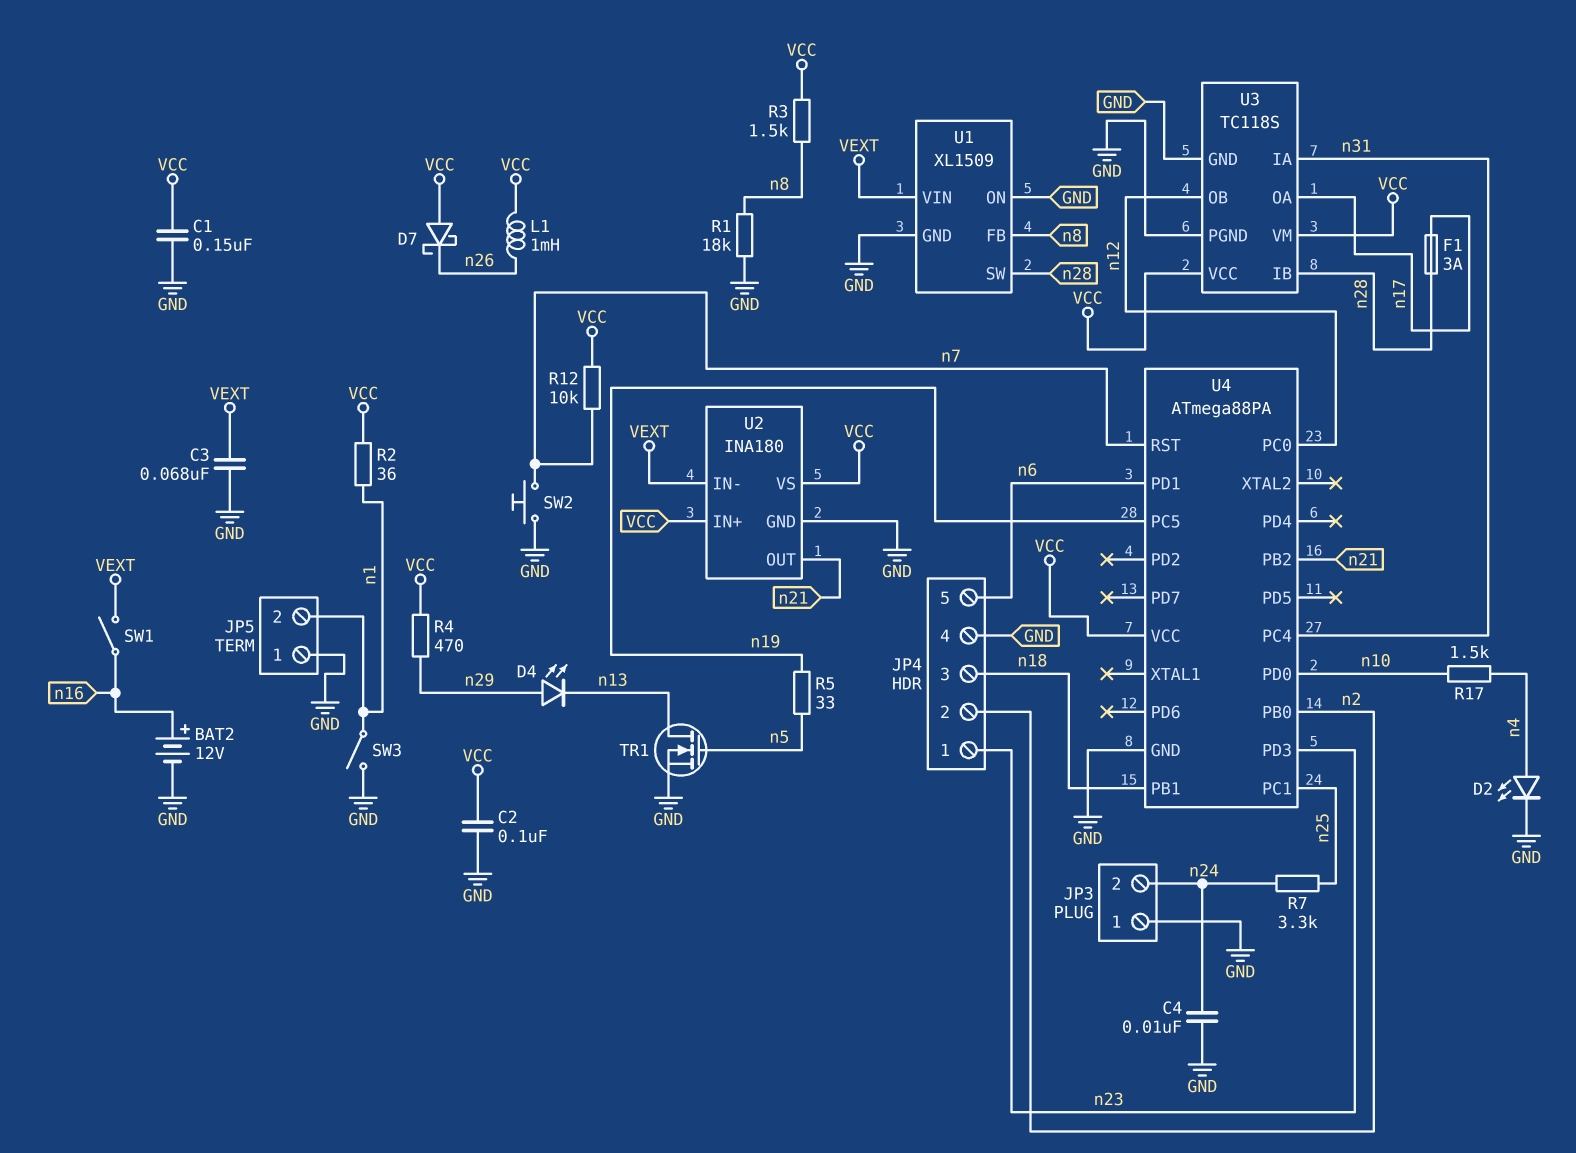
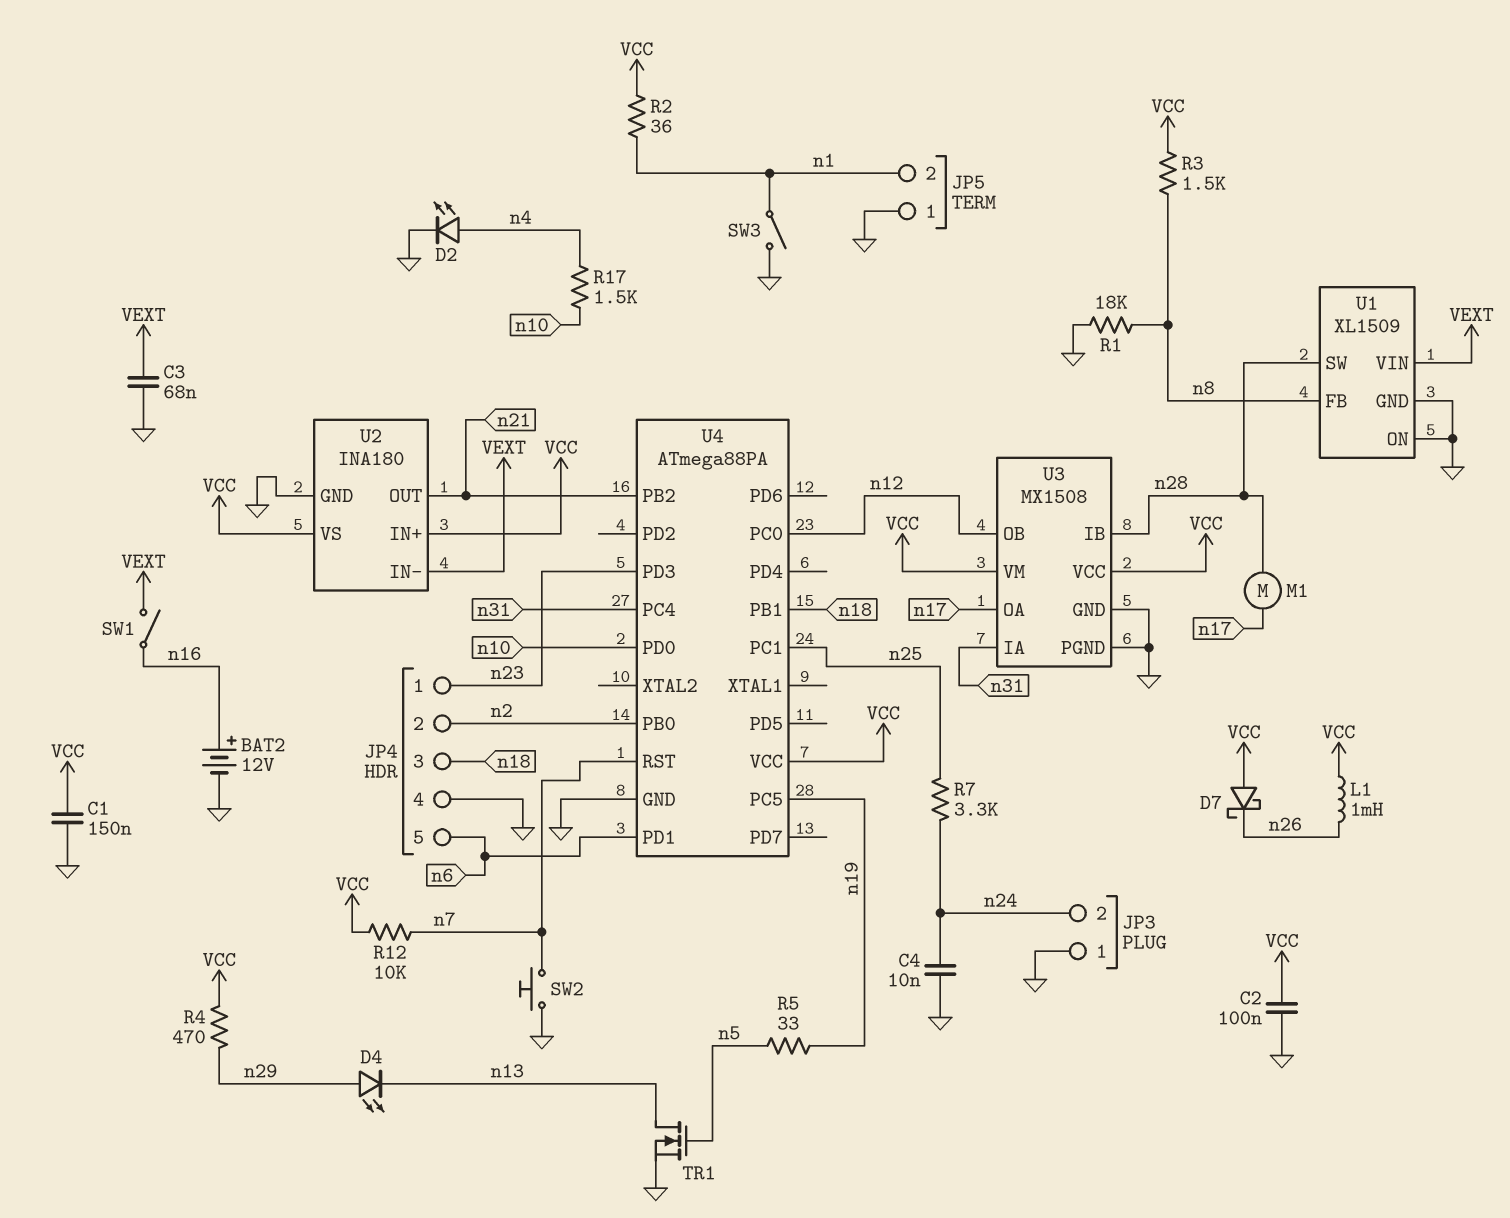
F1: 3A (n17, n28) -> none
M1: none -> motor (n17, n28)
U3: TC118S -> MX1508

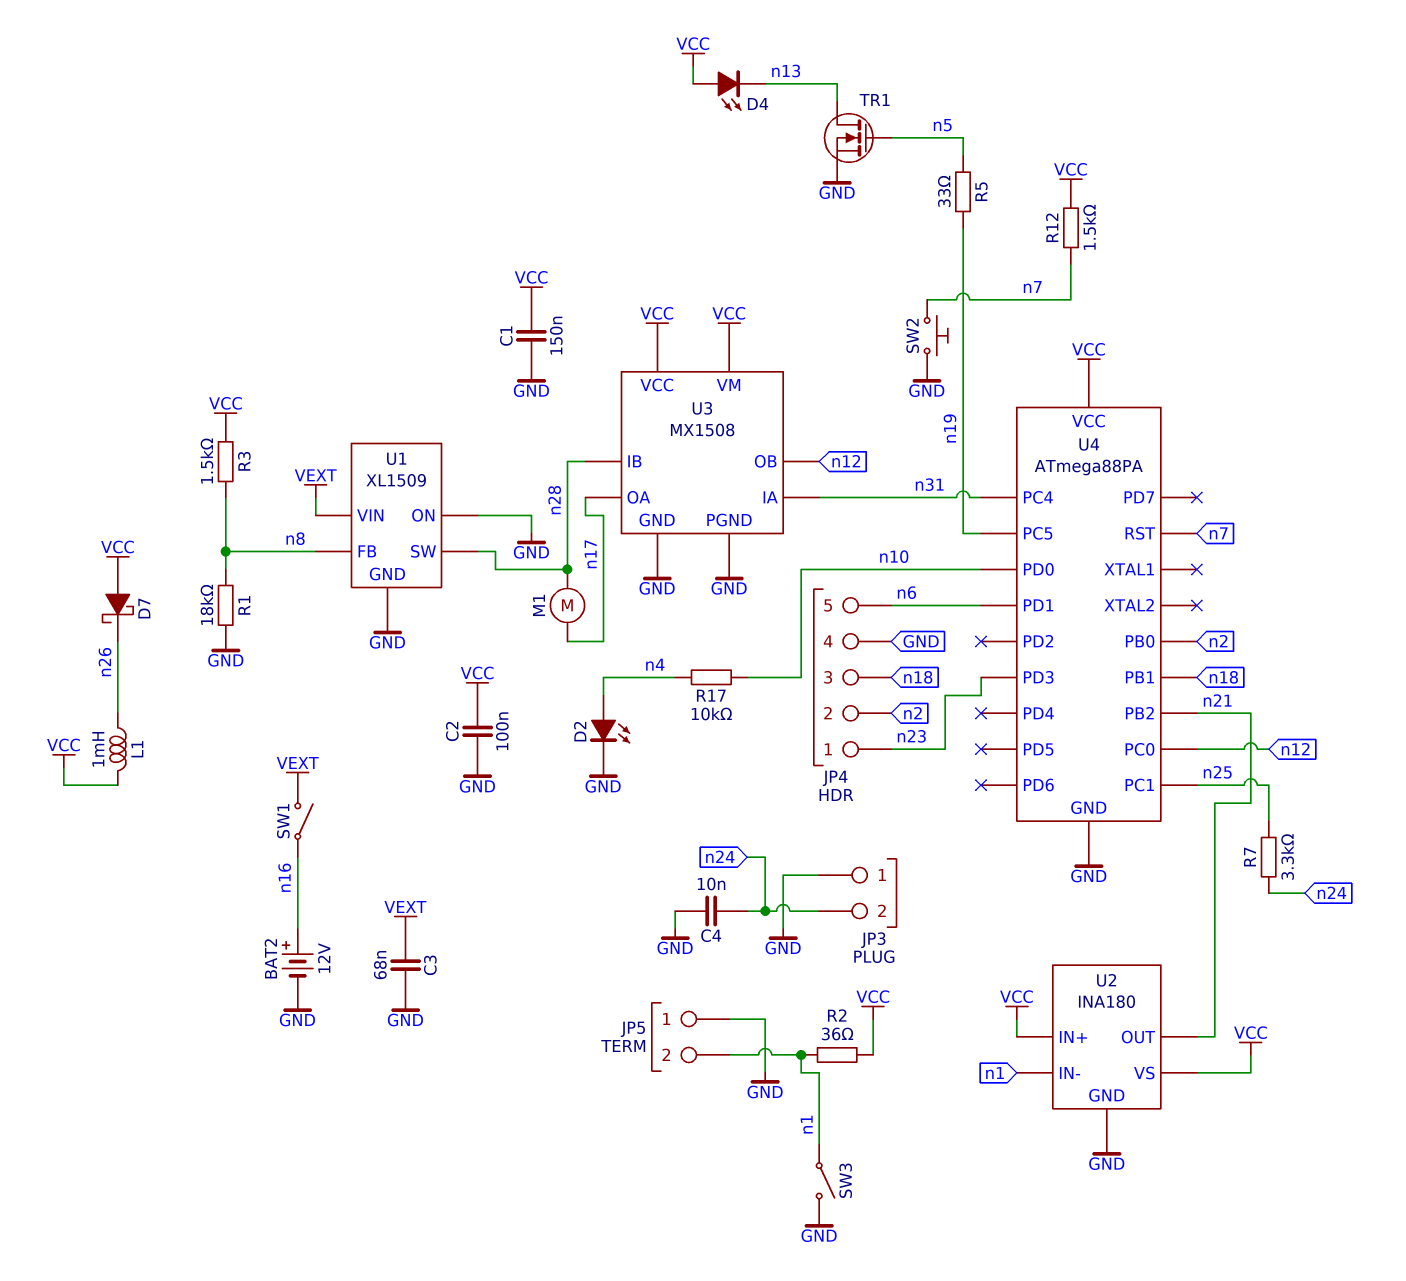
D4: LED (A n29, K n13) -> LED (A VCC, K n13)
R4: 470 (VCC, n29) -> none
R12: 10k (VCC, n7) -> 1.5k (VCC, n7)
R17: 1.5k (n4, n10) -> 10k (n4, n10)
U2 pin IN-: VEXT -> n1

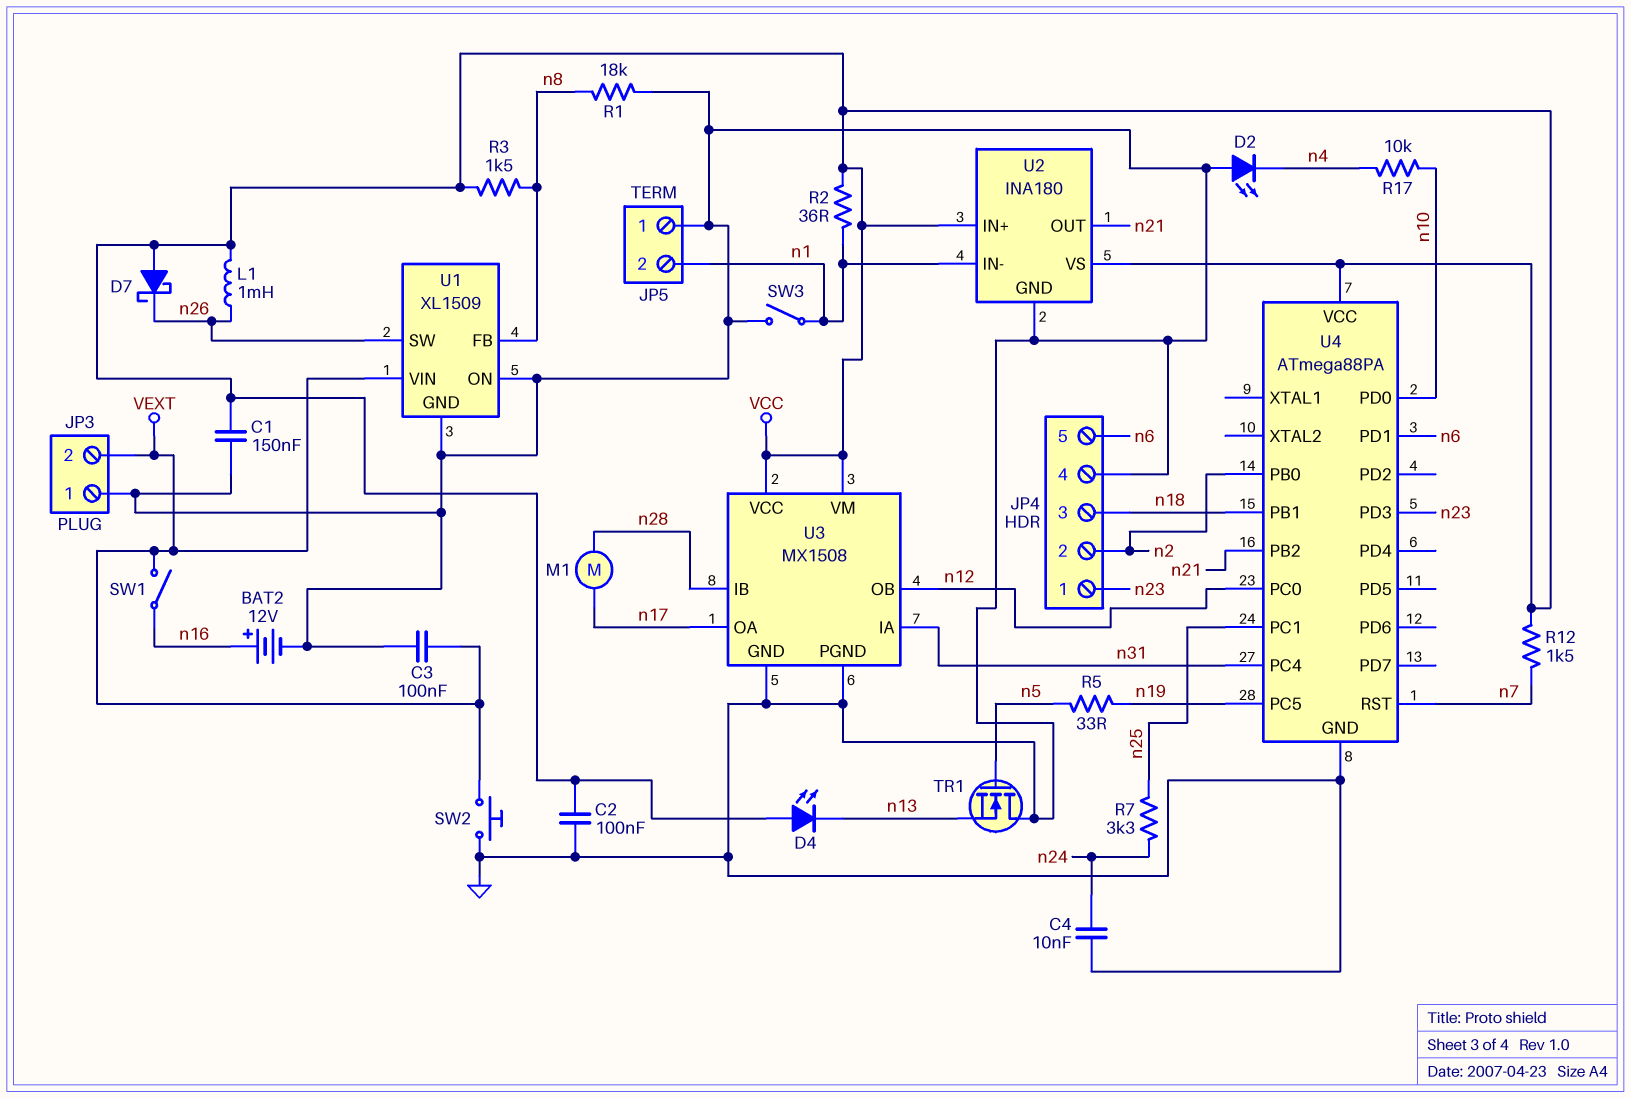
C3: 68nF (GND, VEXT) -> 100nF (GND, VEXT)
D2: LED (A n4, K GND) -> LED (A GND, K n4)
JP3 pin 2: n24 -> VEXT
SW2: button (GND, n7) -> button (GND, VEXT)
TR1: NMOS (G n5, D n13, S GND) -> NMOS (G n5, D GND, S n13)
U1 pin SW: n28 -> n26

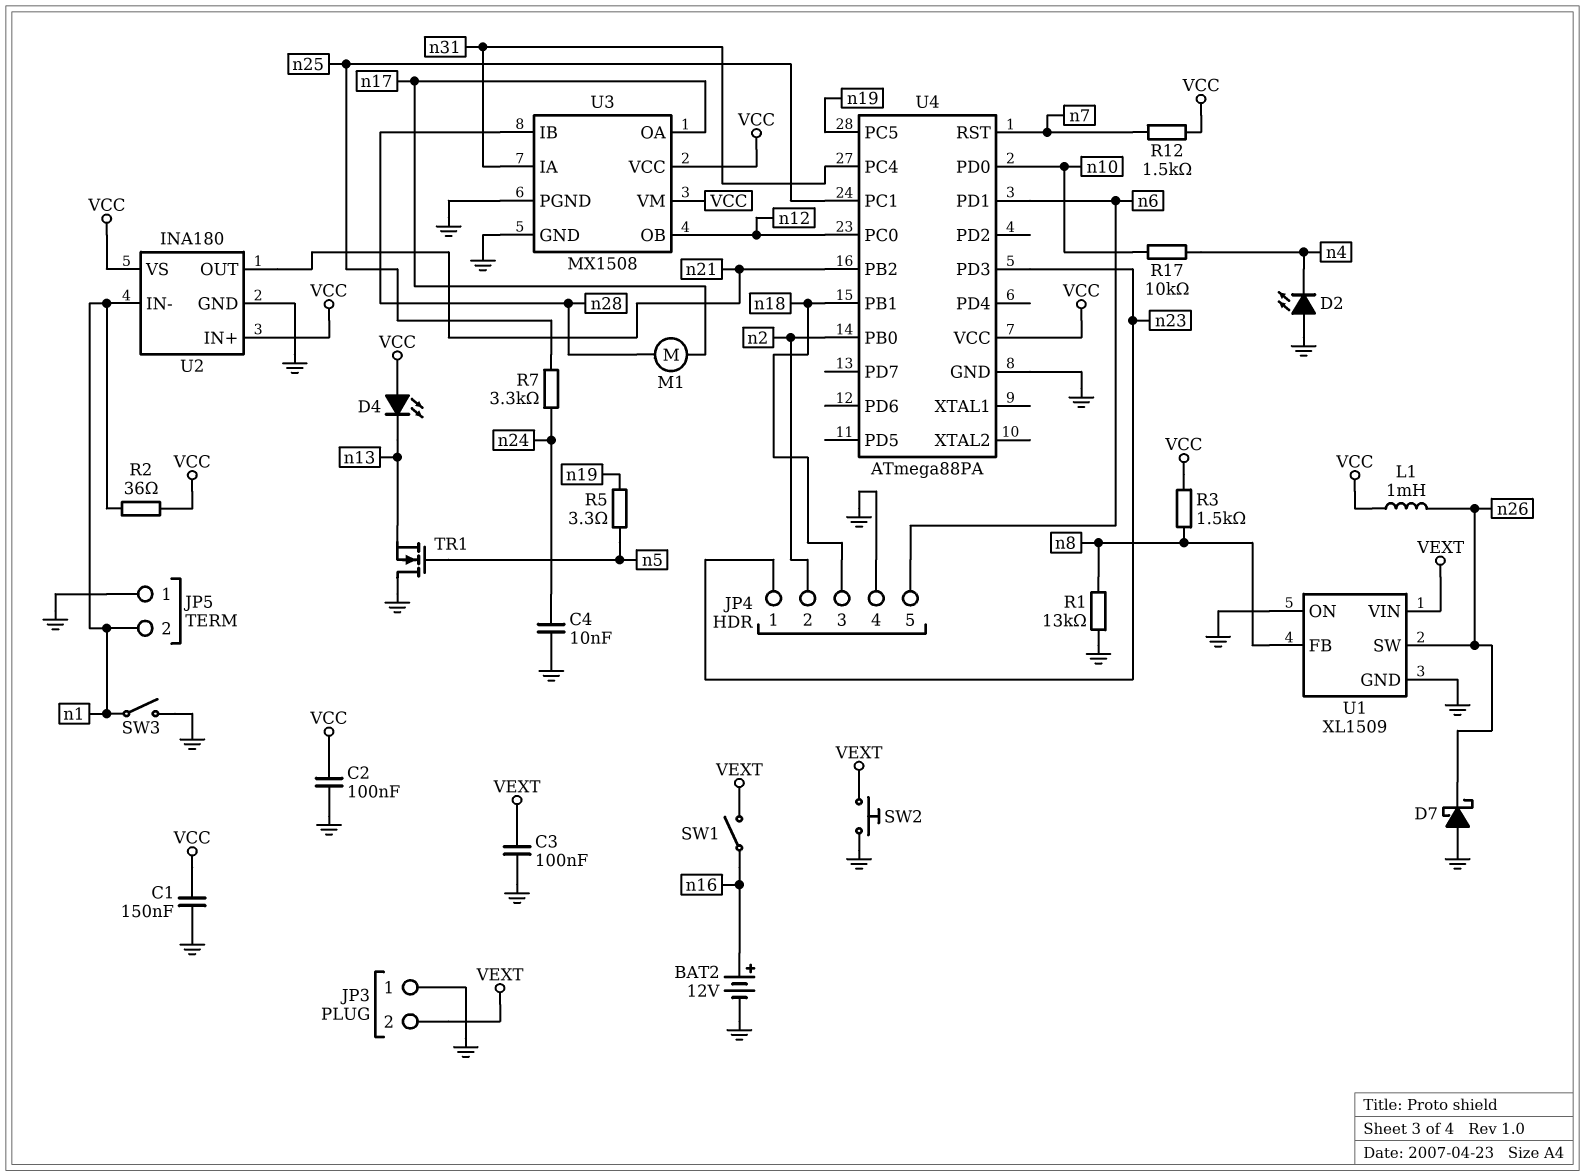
D7: schottky (A VCC, K n26) -> schottky (A GND, K n26)
R1: 18k (GND, n8) -> 13k (GND, n8)
R5: 33 (n5, n19) -> 3.3 (n5, n19)

